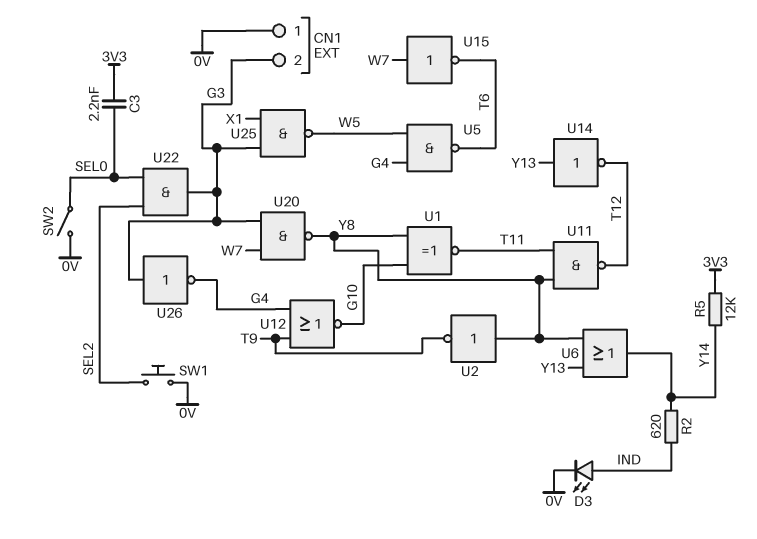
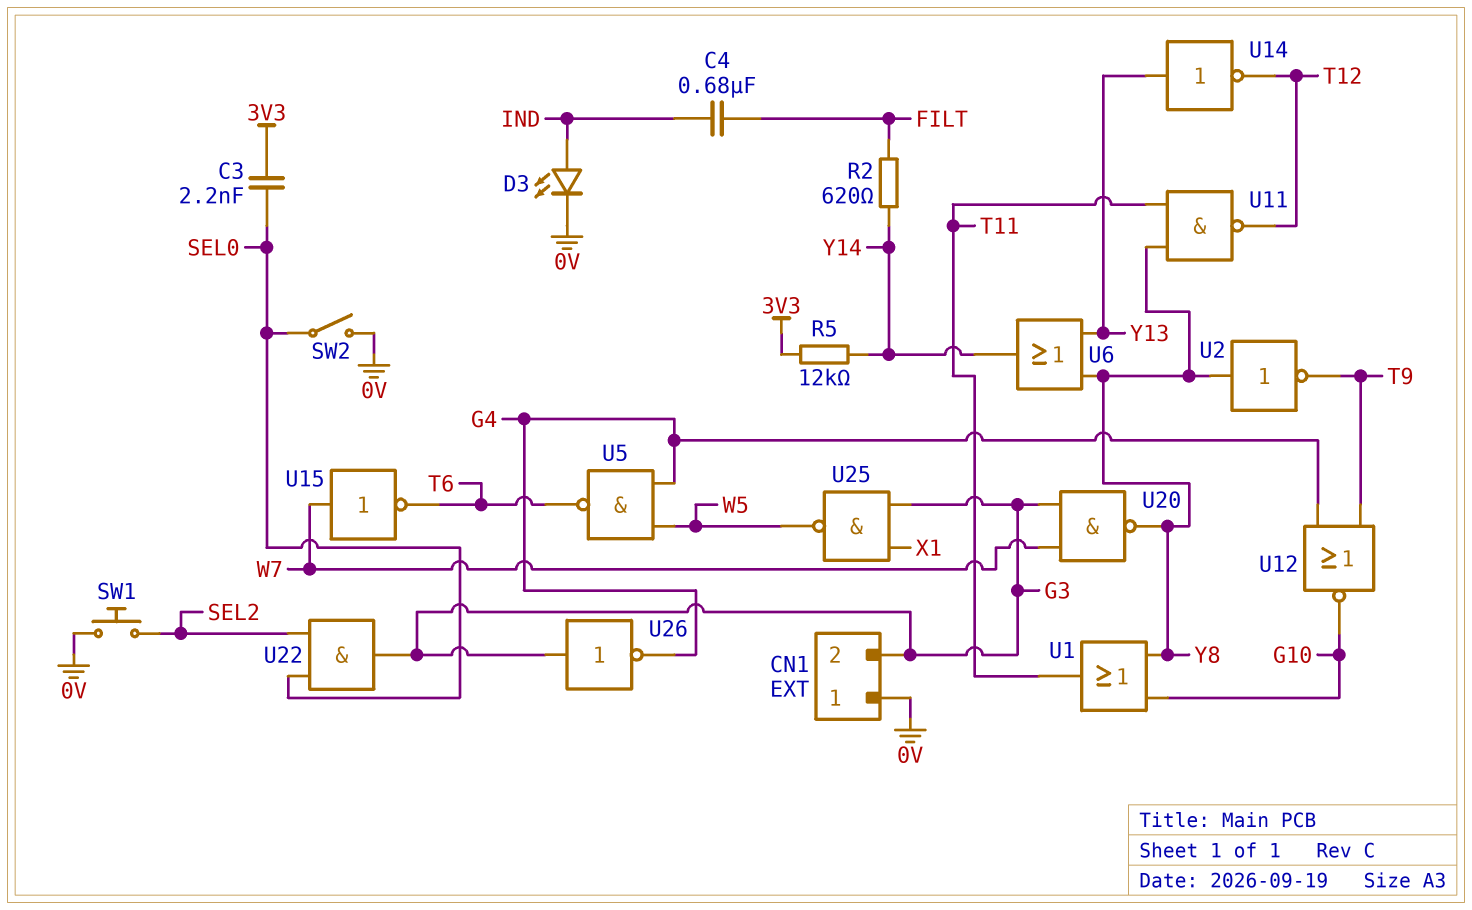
C4: none -> 680nF (FILT, IND)
R2: 620 (IND, Y14) -> 620 (FILT, Y14)
U1: XNOR (in G10, in Y8, out T11) -> OR (in G10, in Y8, out T11)

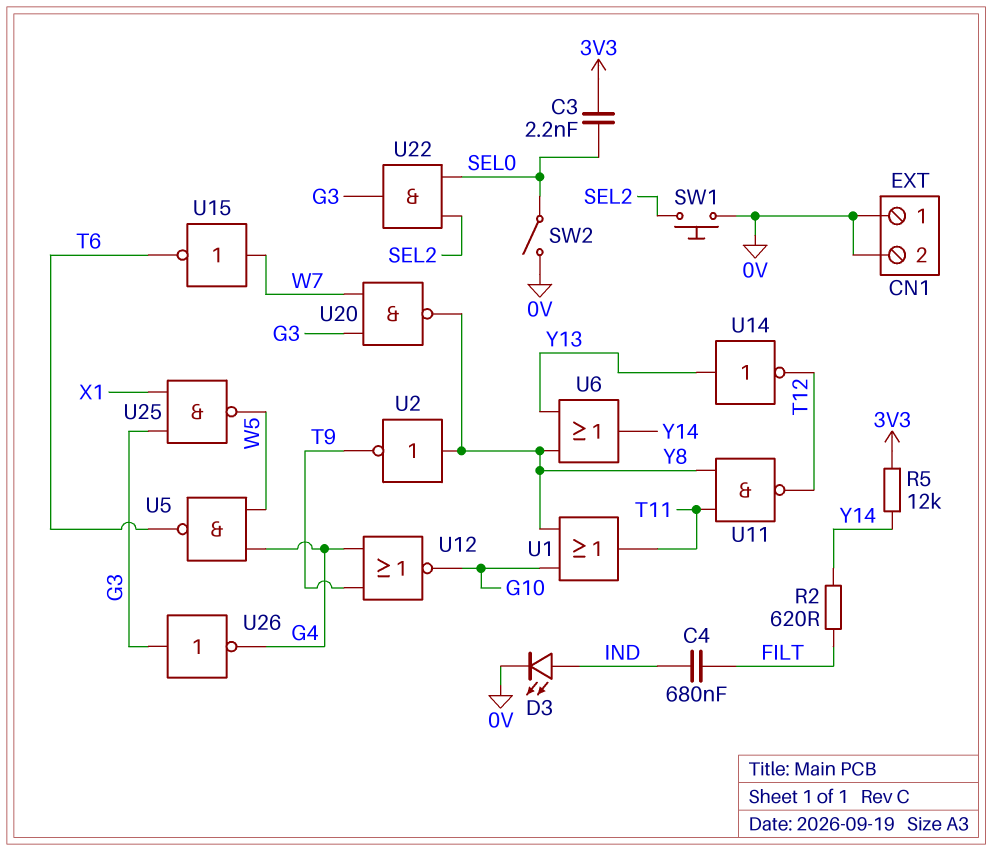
CN1 pin 2: G3 -> 0V

